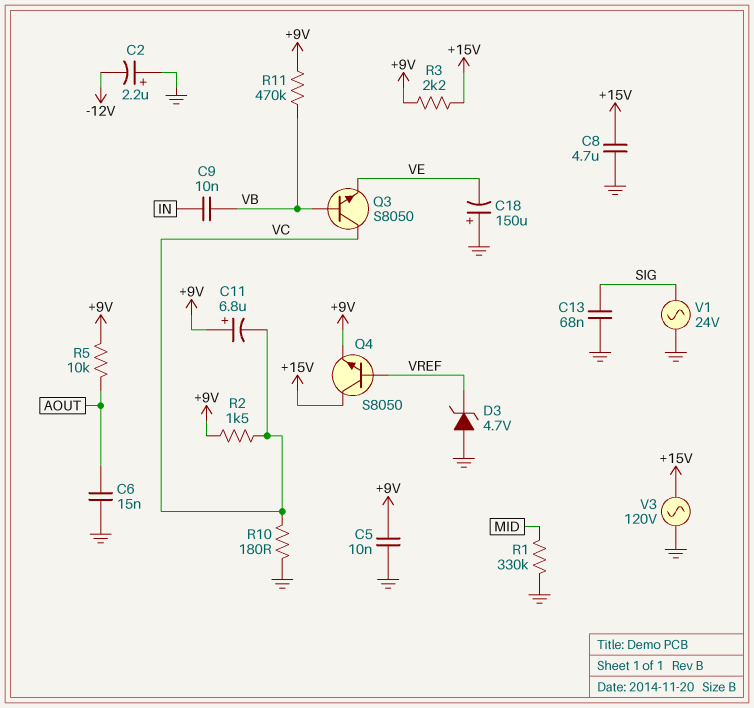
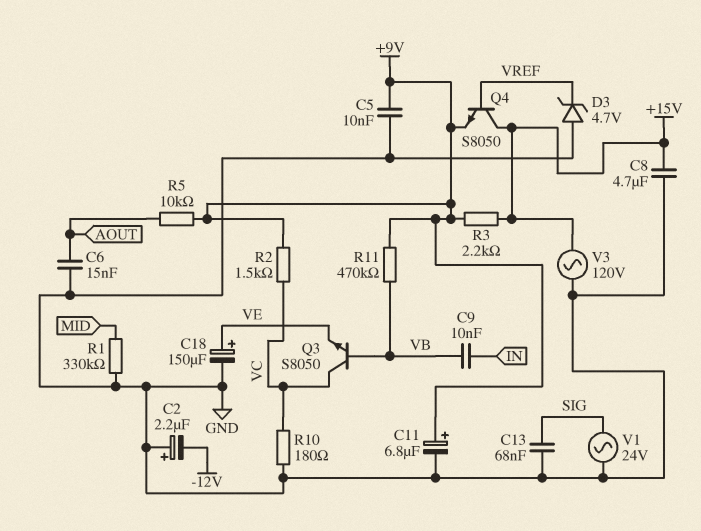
C11: 6.8uF (plus +9V, minus VC) -> 6.8uF (plus +9V, minus GND)
C18: 150uF (plus GND, minus VE) -> 150uF (plus VE, minus GND)

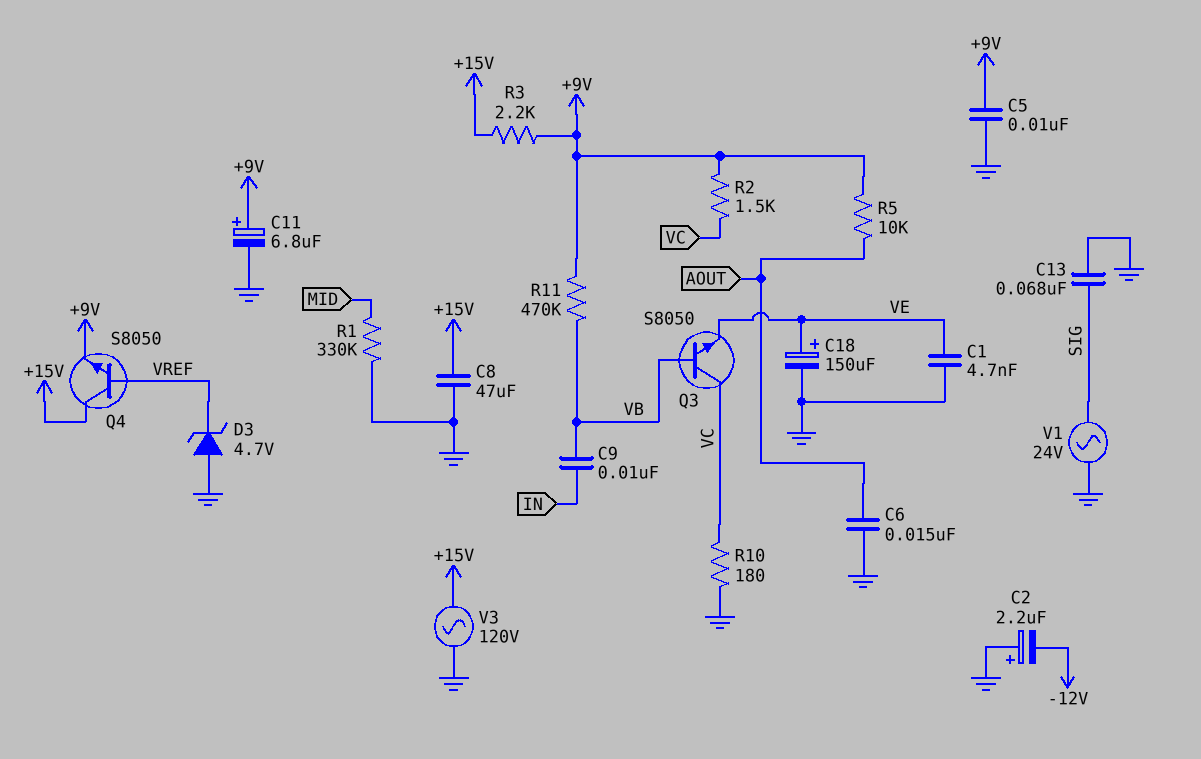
C1: none -> 4.7nF (GND, VE)
C8: 4.7uF (+15V, GND) -> 47uF (+15V, GND)

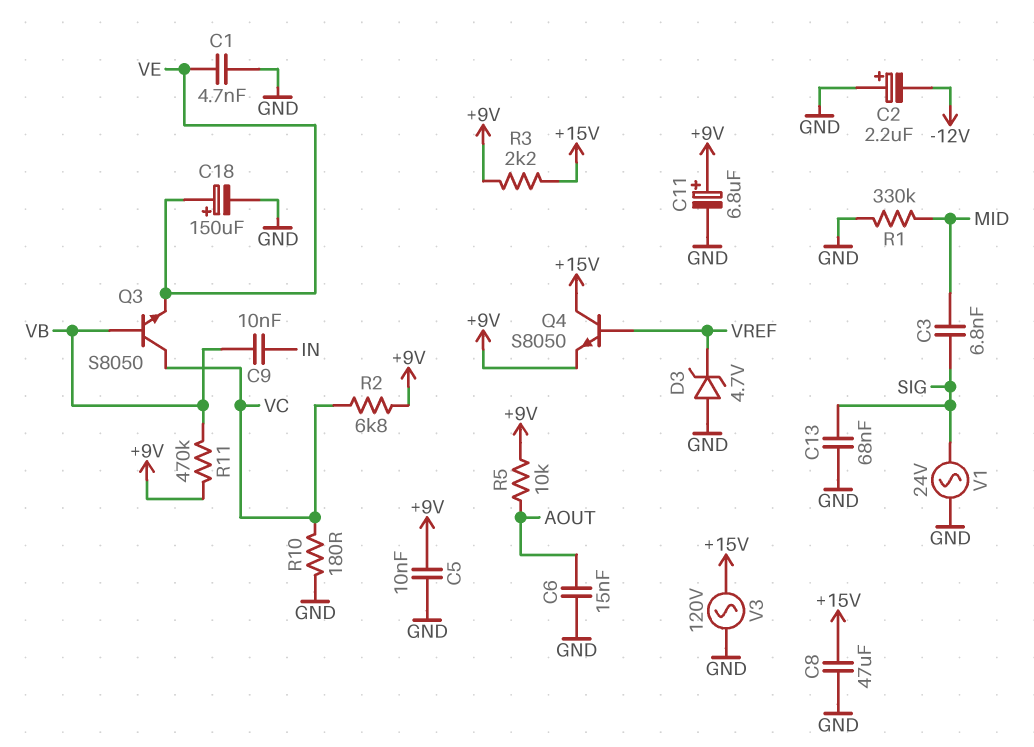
C3: none -> 6.8nF (MID, SIG)
R2: 1.5k (+9V, VC) -> 6.8k (+9V, VC)

